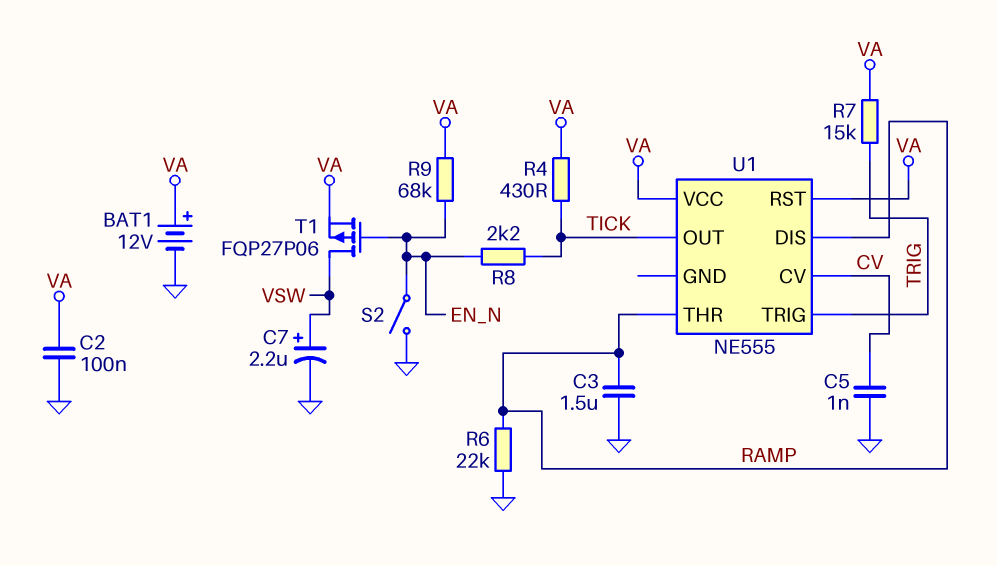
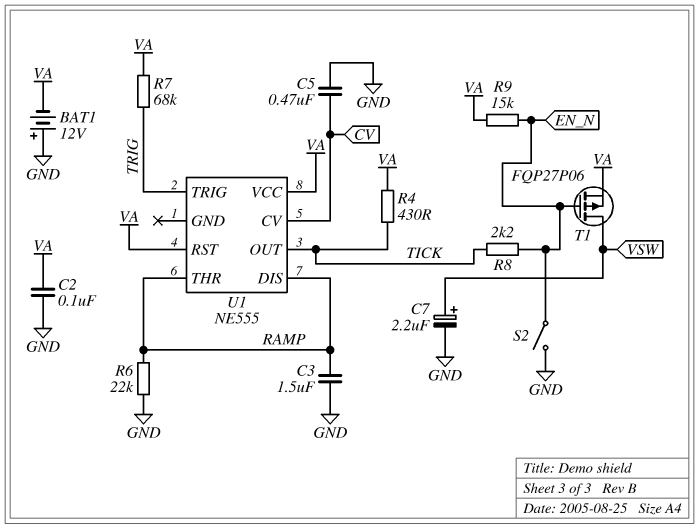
BAT1: 12V (plus VA, minus GND) -> 12V (plus GND, minus VA)
C5: 1nF (CV, GND) -> 470nF (CV, GND)
R7: 15k (TRIG, VA) -> 68k (TRIG, VA)
R9: 68k (EN_N, VA) -> 15k (EN_N, VA)

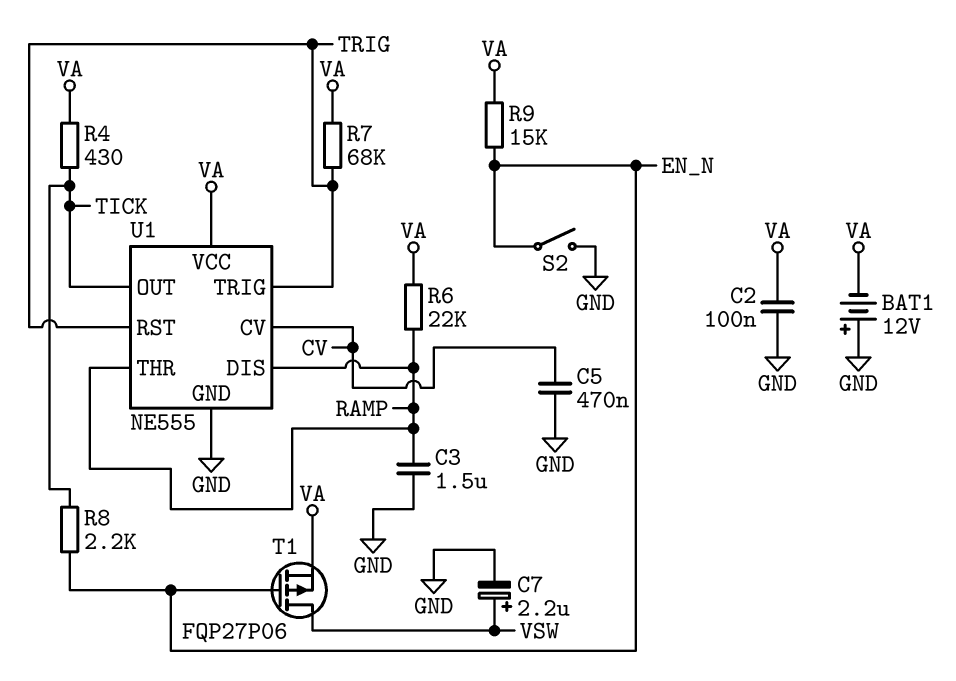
R6: 22k (GND, RAMP) -> 22k (RAMP, VA)
U1 pin GND: none -> GND
U1 pin RST: VA -> TRIG

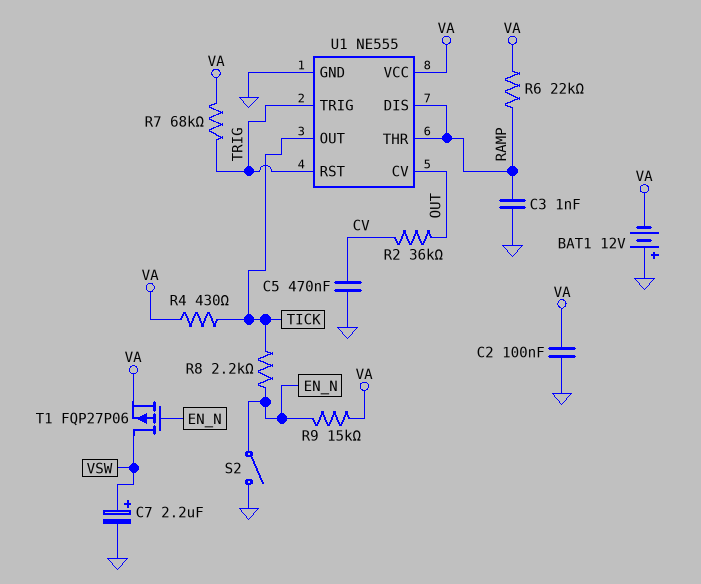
C3: 1.5uF (GND, RAMP) -> 1nF (GND, RAMP)
R2: none -> 36k (CV, OUT)
U1 pin CV: CV -> OUT

